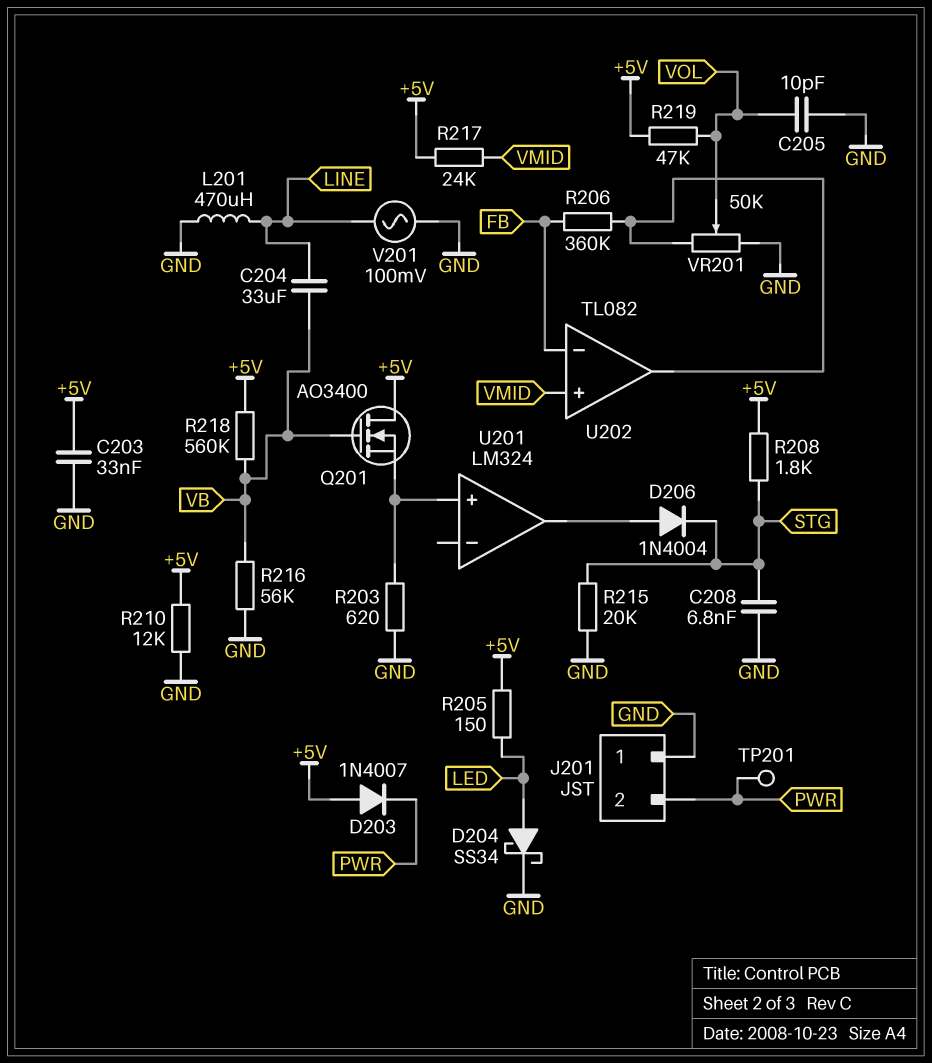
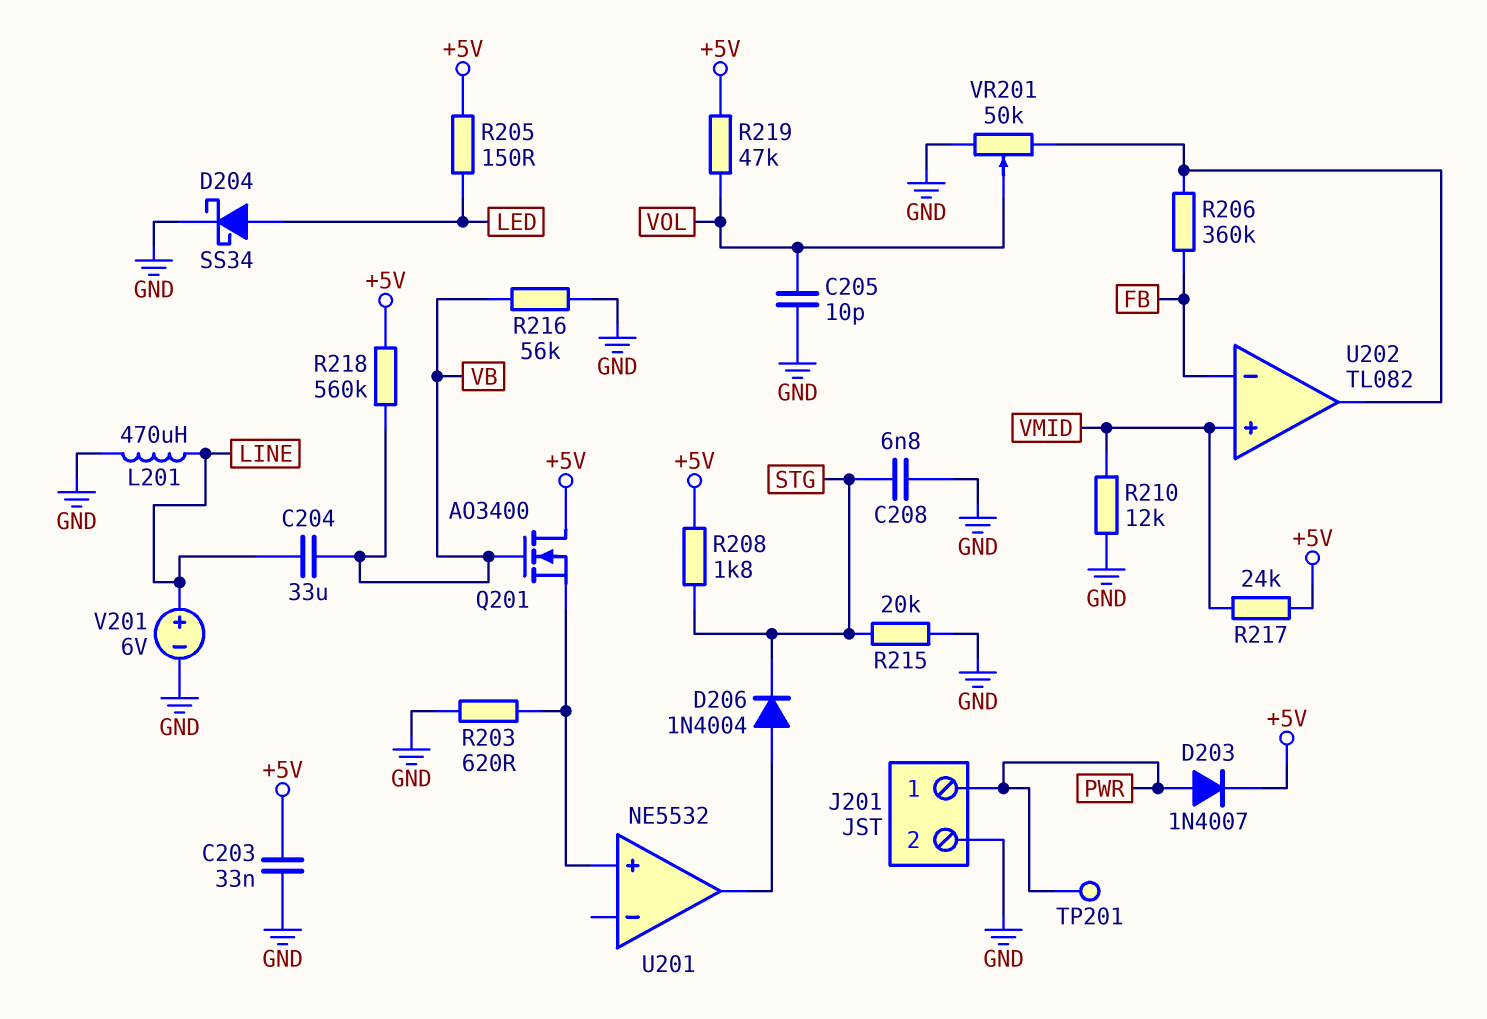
D203: diode 1N4007 (A +5V, K PWR) -> diode 1N4007 (A PWR, K +5V)
J201 pin 1: GND -> PWR
J201 pin 2: PWR -> GND
R210: 12k (+5V, GND) -> 12k (GND, VMID)
U201: LM324 -> NE5532
V201: AC 100mV (GND, LINE) -> 6V (plus LINE, minus GND)

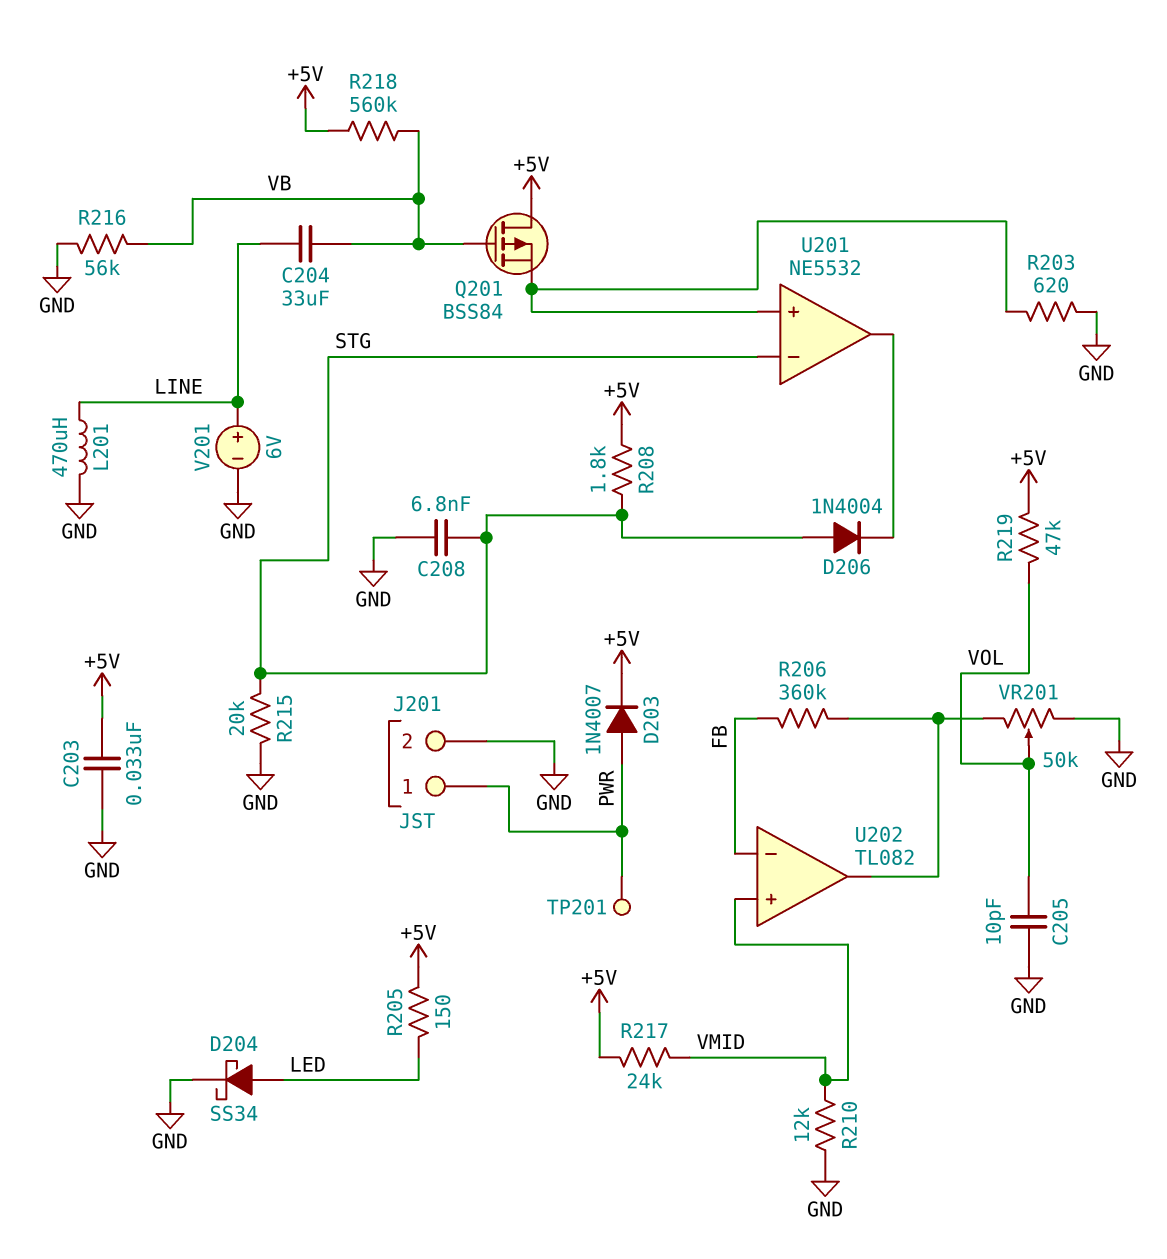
D206: diode 1N4004 (A U201/out, K STG) -> diode 1N4004 (A STG, K U201/out)
Q201: NMOS AO3400 (G VB, D +5V, S U201/in+) -> PMOS BSS84 (G VB, D +5V, S U201/in+)
U201 pin in-: none -> STG

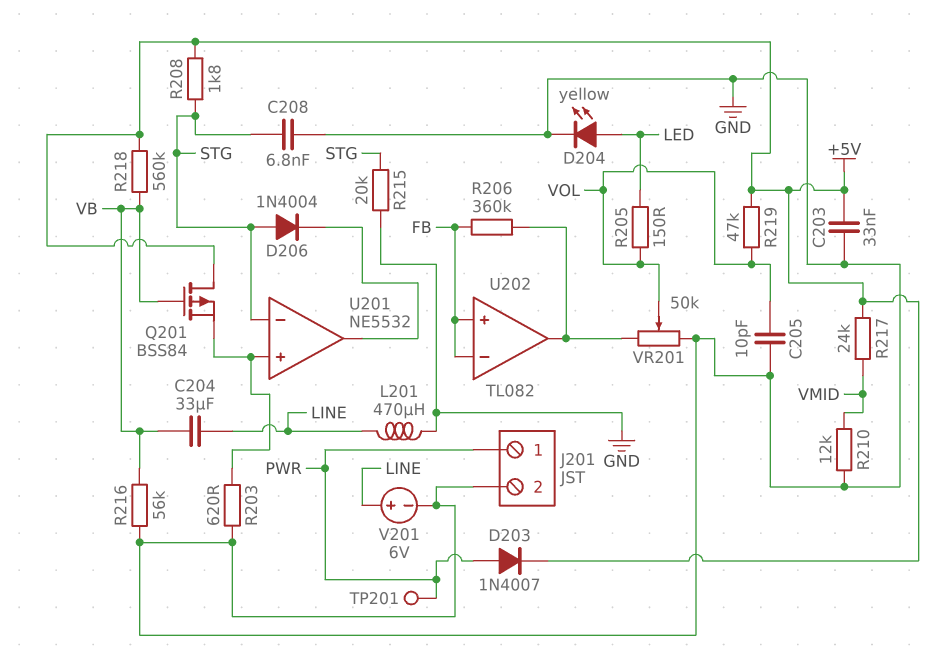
D204: schottky SS34 (A LED, K GND) -> LED yellow (A LED, K GND)
R205: 150 (+5V, LED) -> 150 (LED, VOL)
U202 pin in+: VMID -> FB

